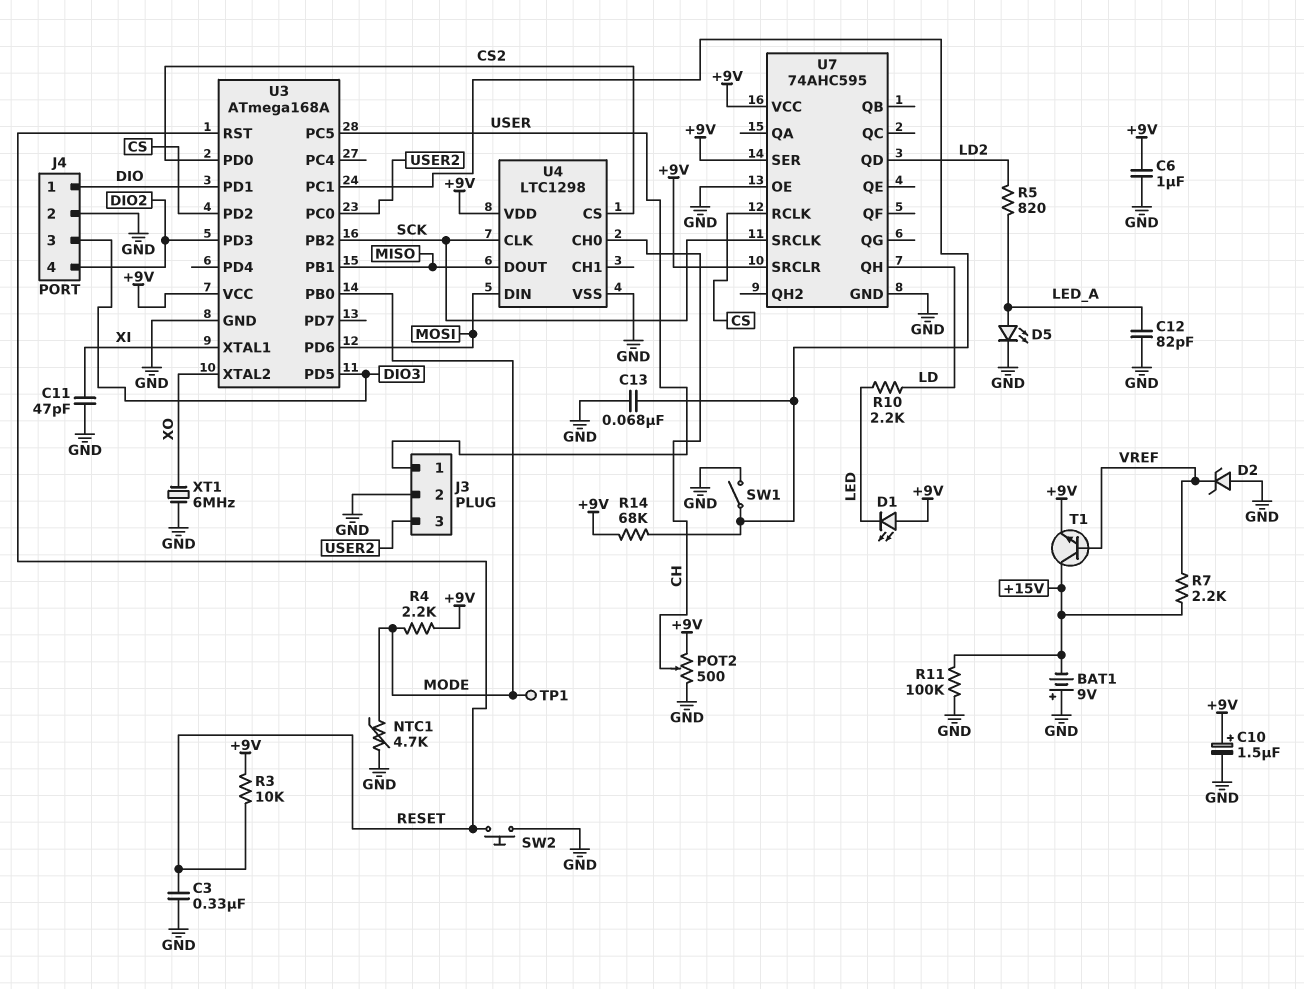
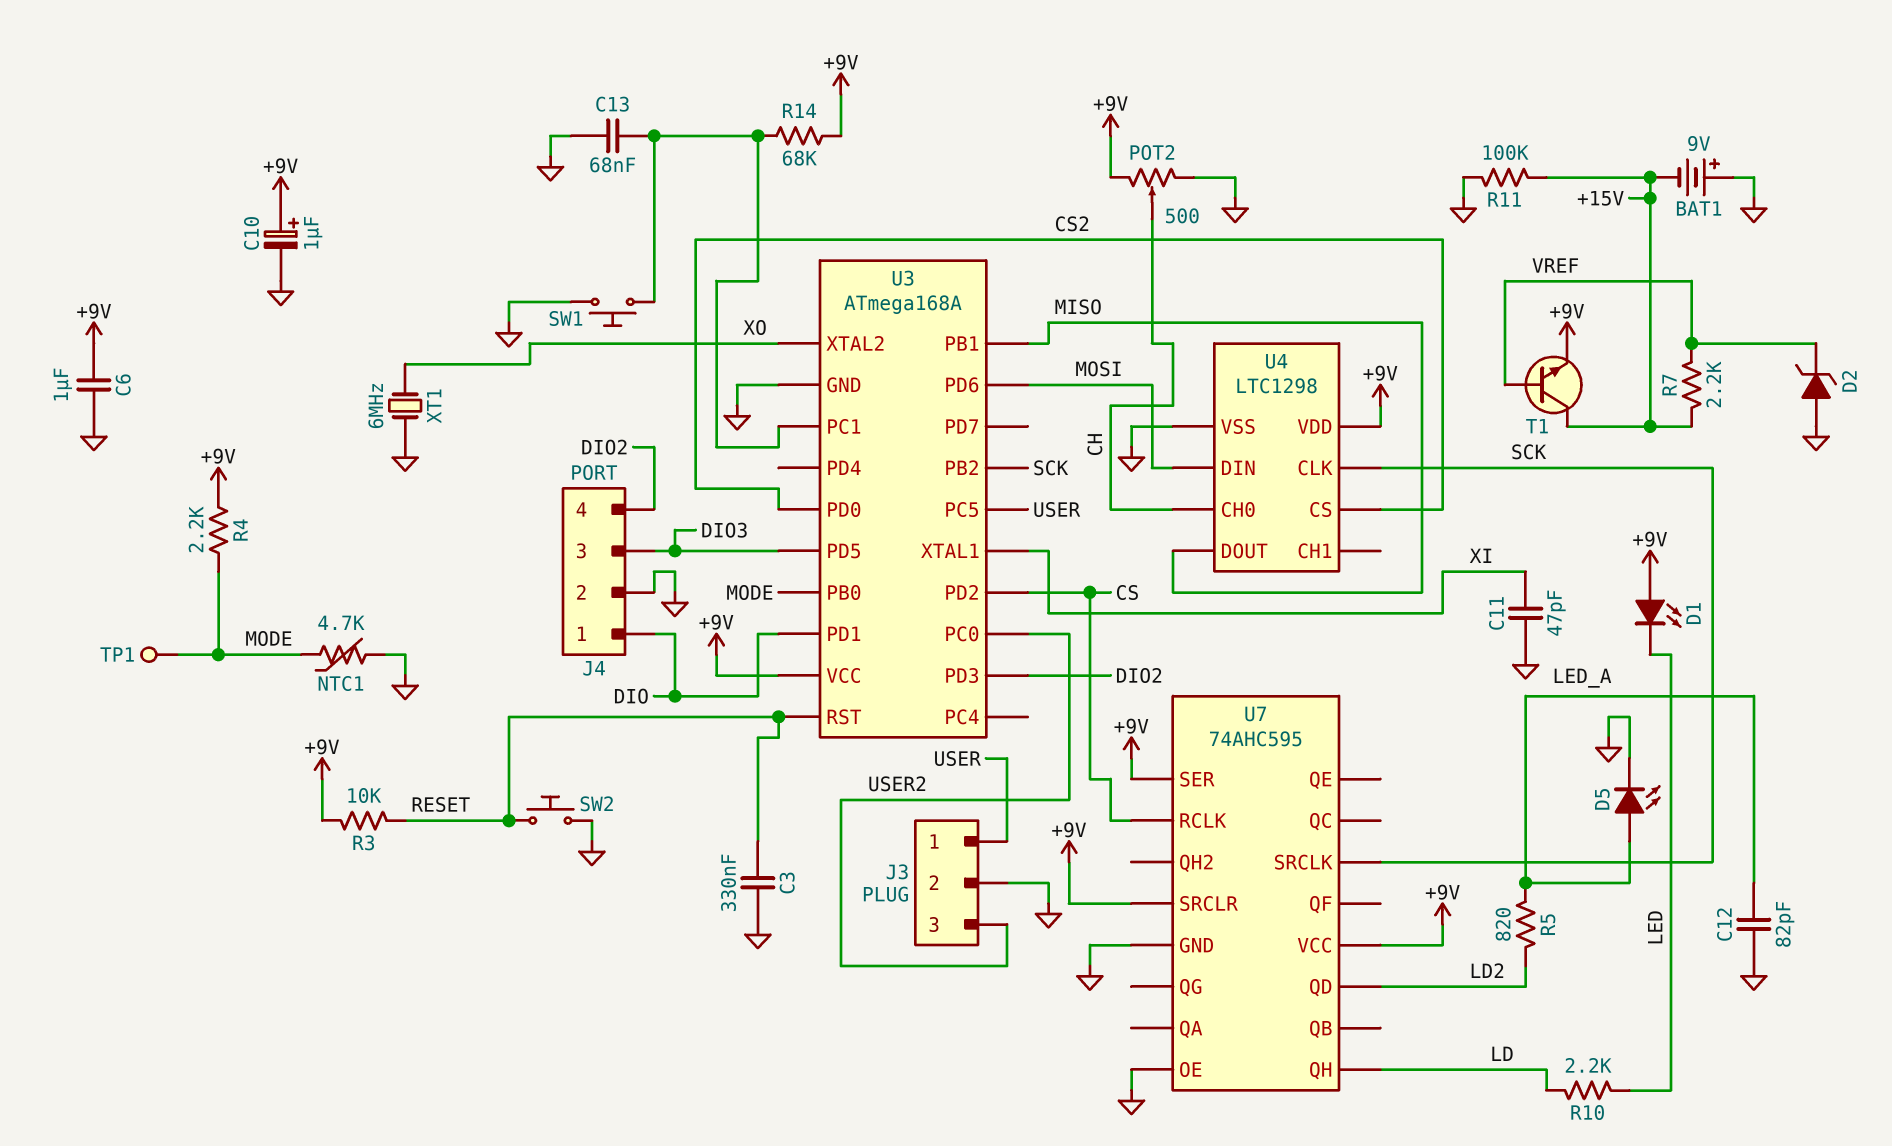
C10: 1.5uF (plus +9V, minus GND) -> 1uF (plus +9V, minus GND)
SW1: switch (GND, U3/PC1) -> button (GND, U3/PC1)

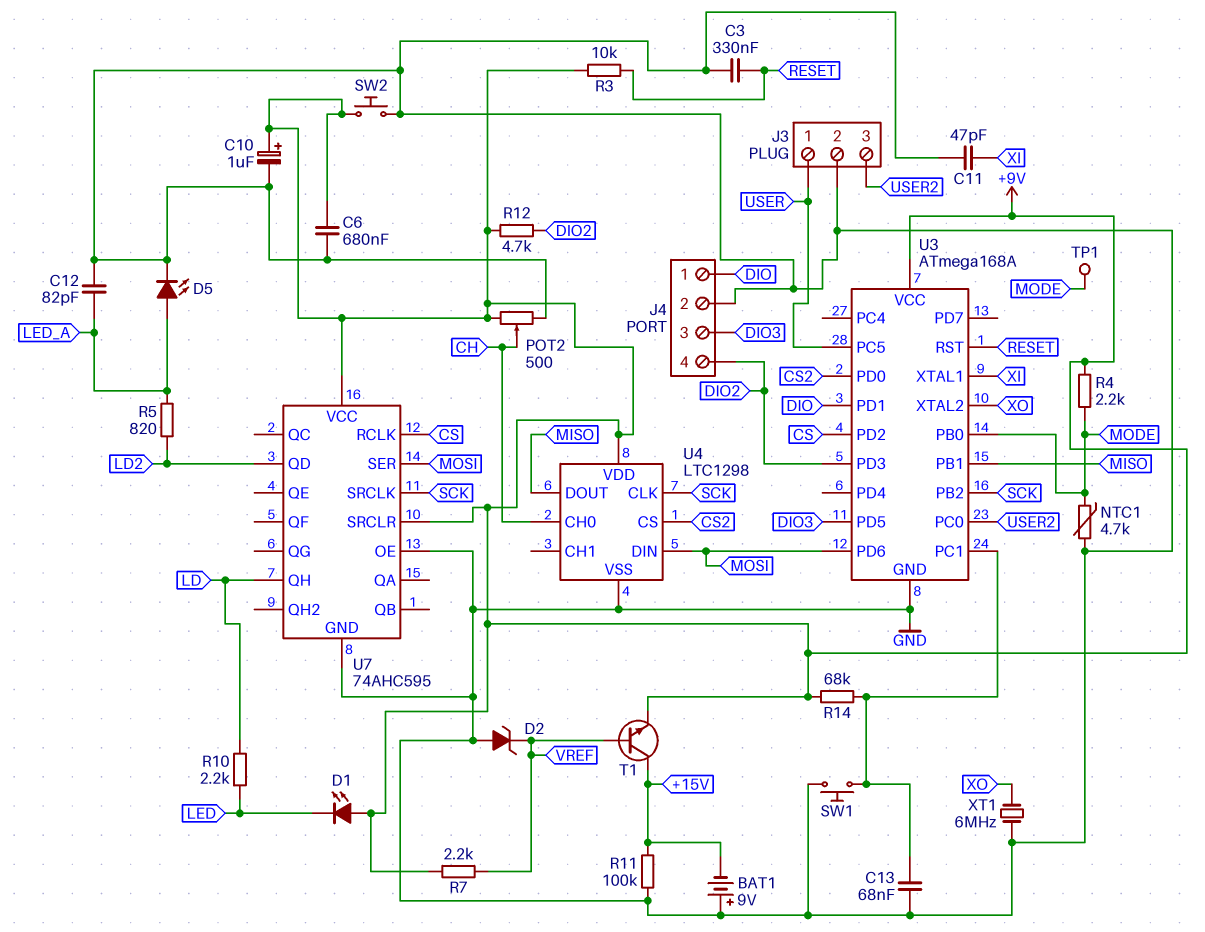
C6: 1uF (+9V, GND) -> 680nF (+9V, GND)
R7: 2.2k (+15V, VREF) -> 2.2k (+9V, VREF)
R12: none -> 4.7k (+9V, DIO2)
SW2: button (GND, RESET) -> button (+9V, GND)
U7 pin SER: +9V -> MOSI

